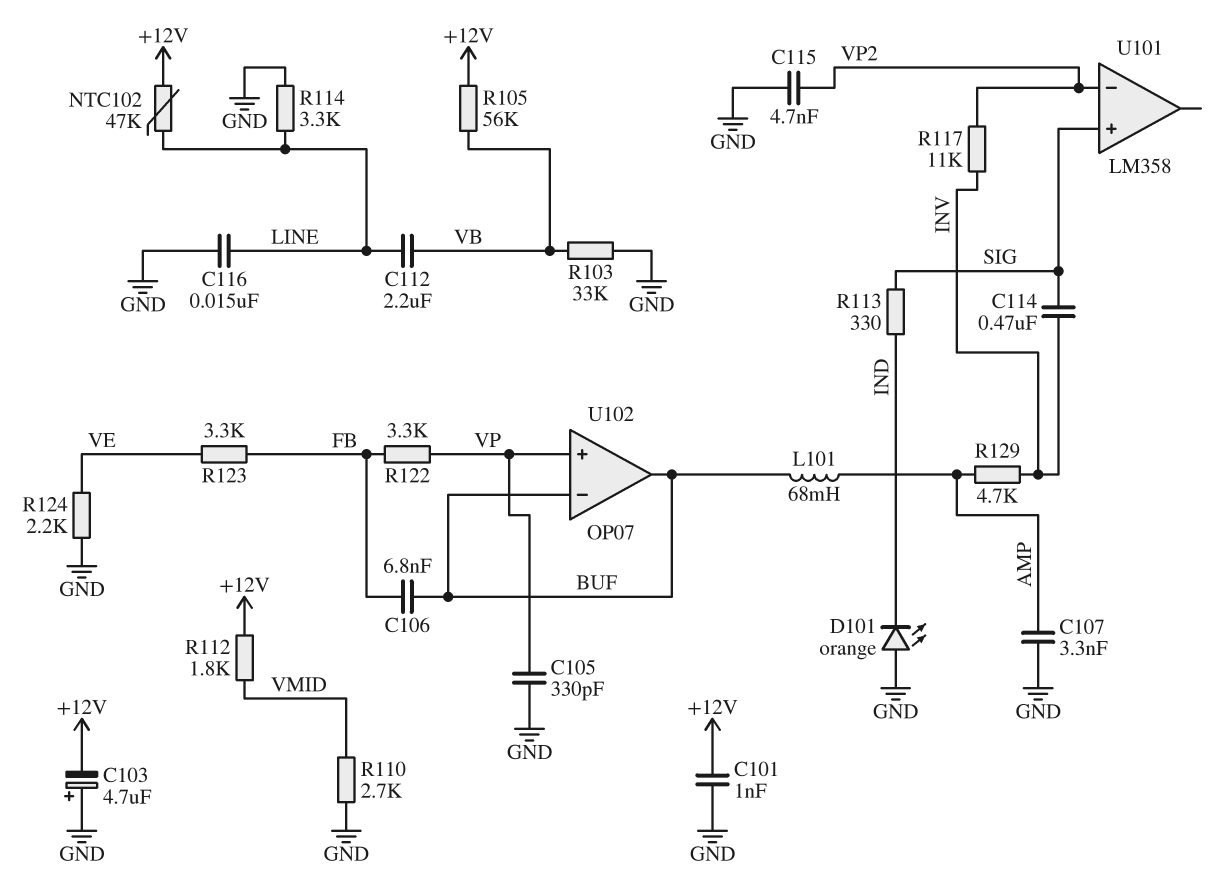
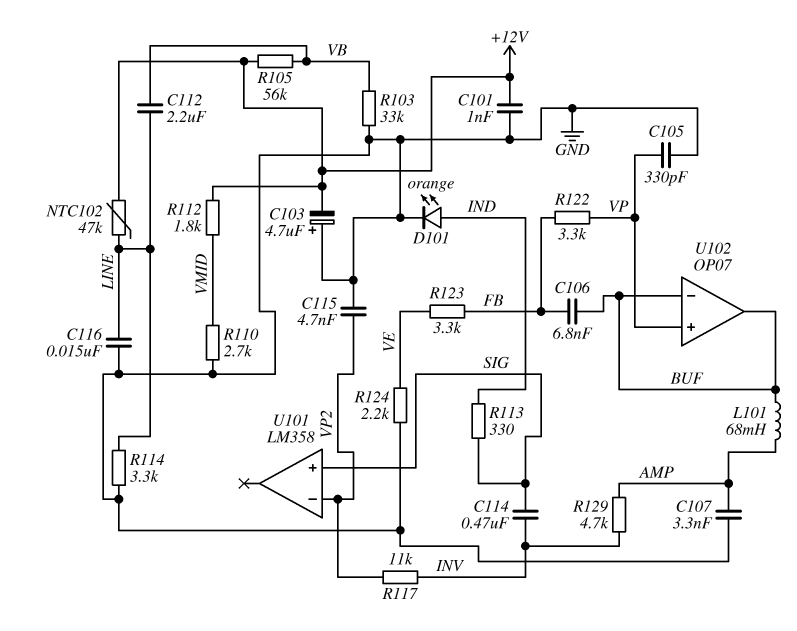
D101: LED orange (A GND, K IND) -> LED orange (A IND, K GND)

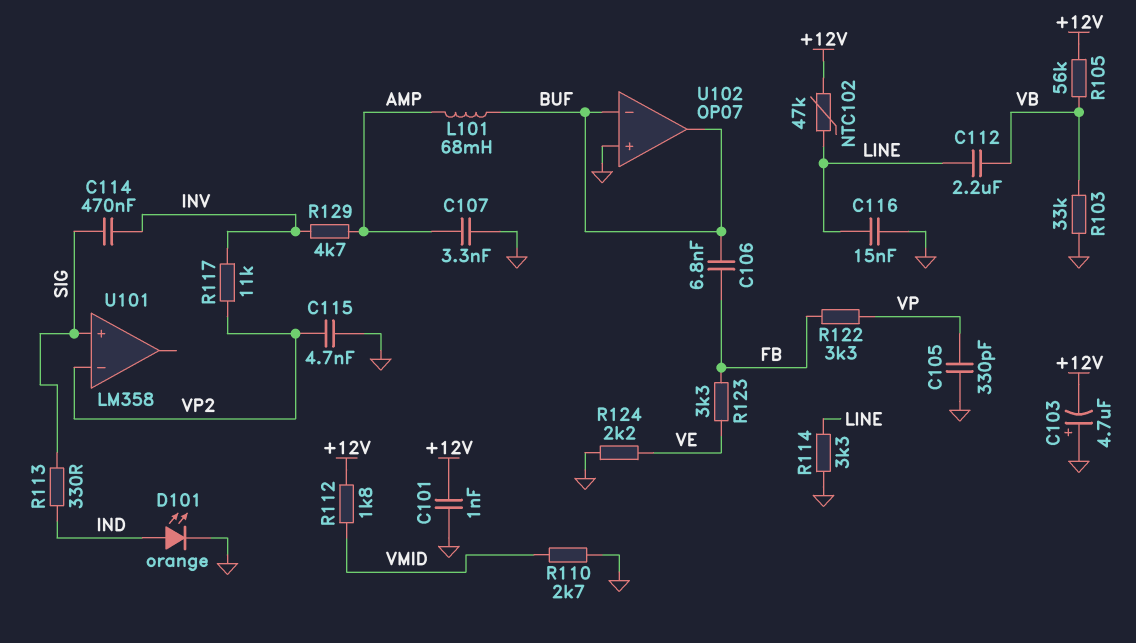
U102 pin in+: VP -> GND

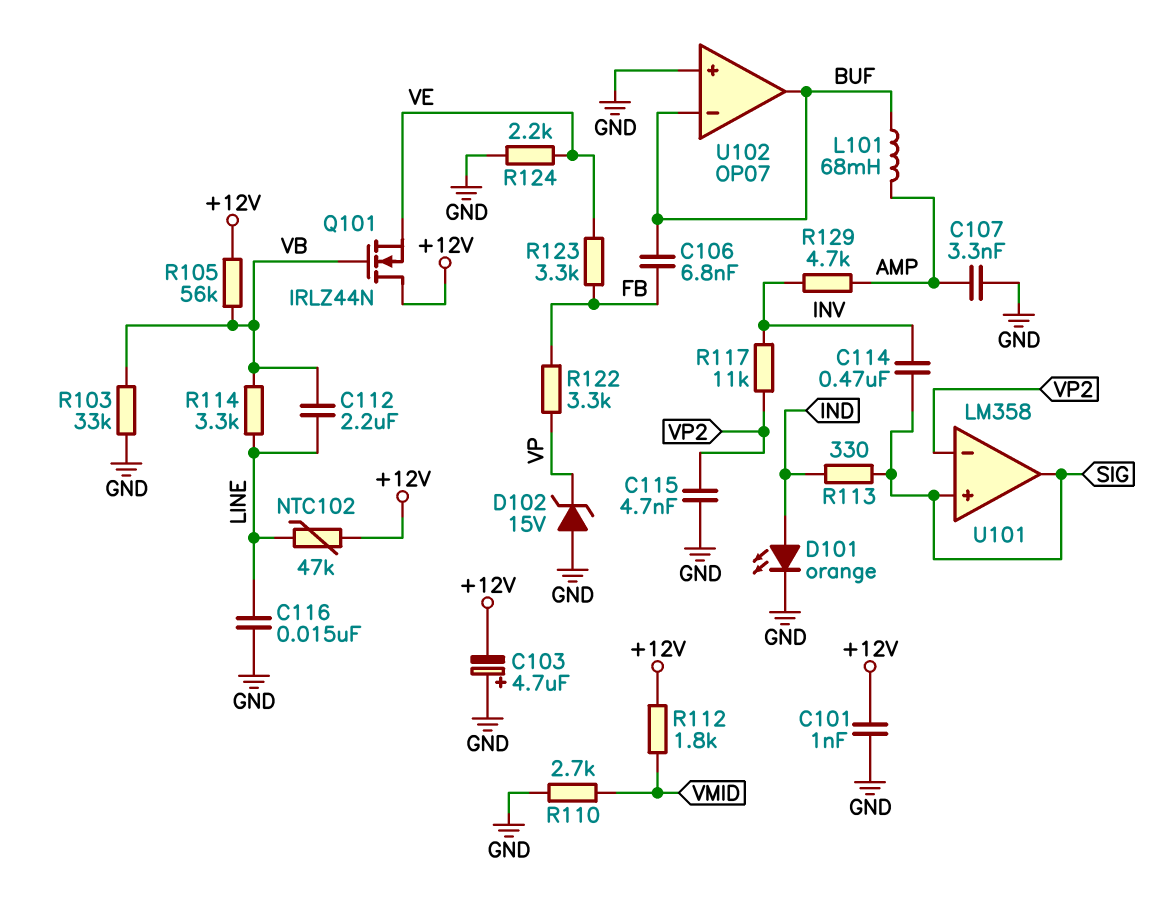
C105: 330pF (GND, VP) -> none
D102: none -> zener 15V (A GND, K VP)
Q101: none -> NMOS IRLZ44N (G VB, D +12V, S VE)
R114: 3.3k (GND, LINE) -> 3.3k (LINE, VB)
U101 pin out: none -> SIG

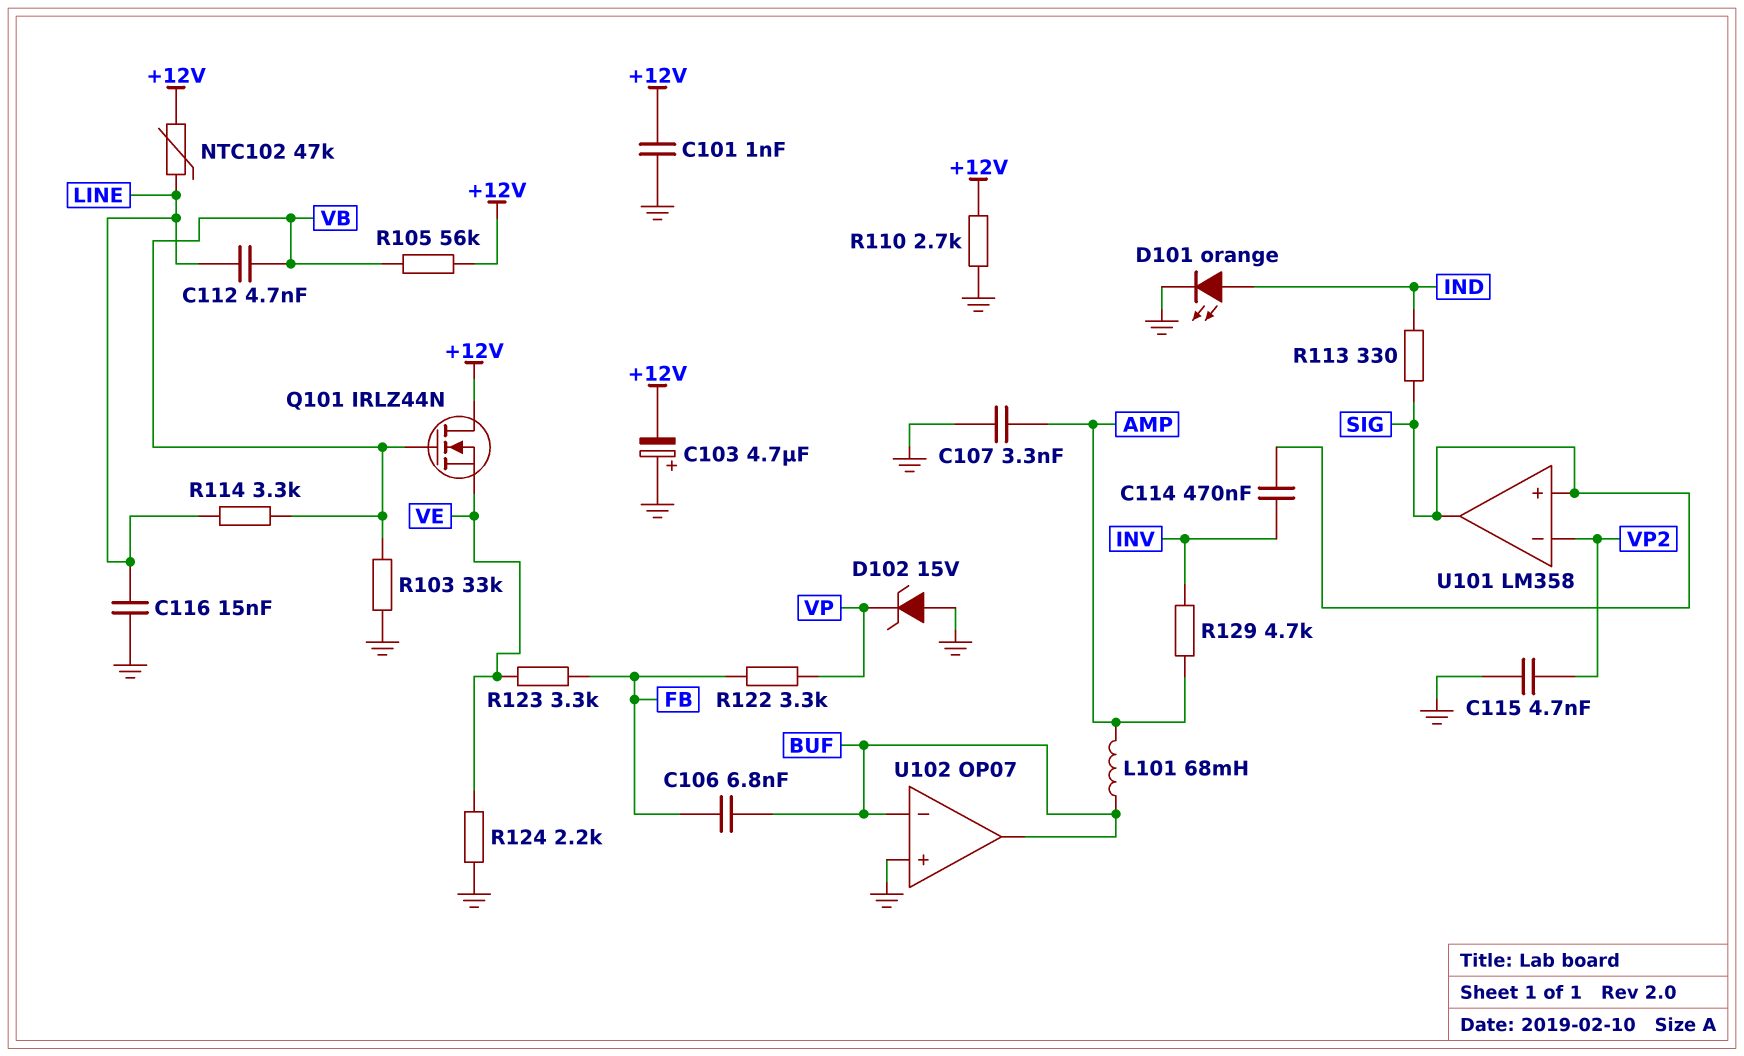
C112: 2.2uF (LINE, VB) -> 4.7nF (LINE, VB)
R110: 2.7k (GND, VMID) -> 2.7k (+12V, GND)
R112: 1.8k (+12V, VMID) -> none
R117: 11k (INV, VP2) -> none

